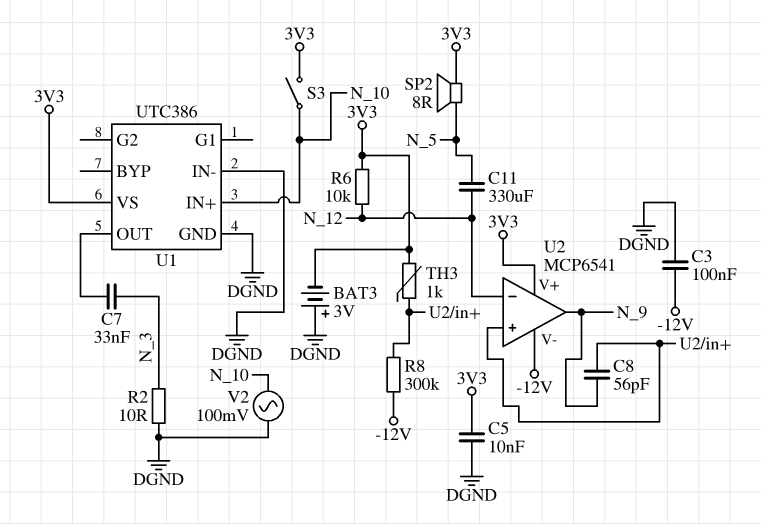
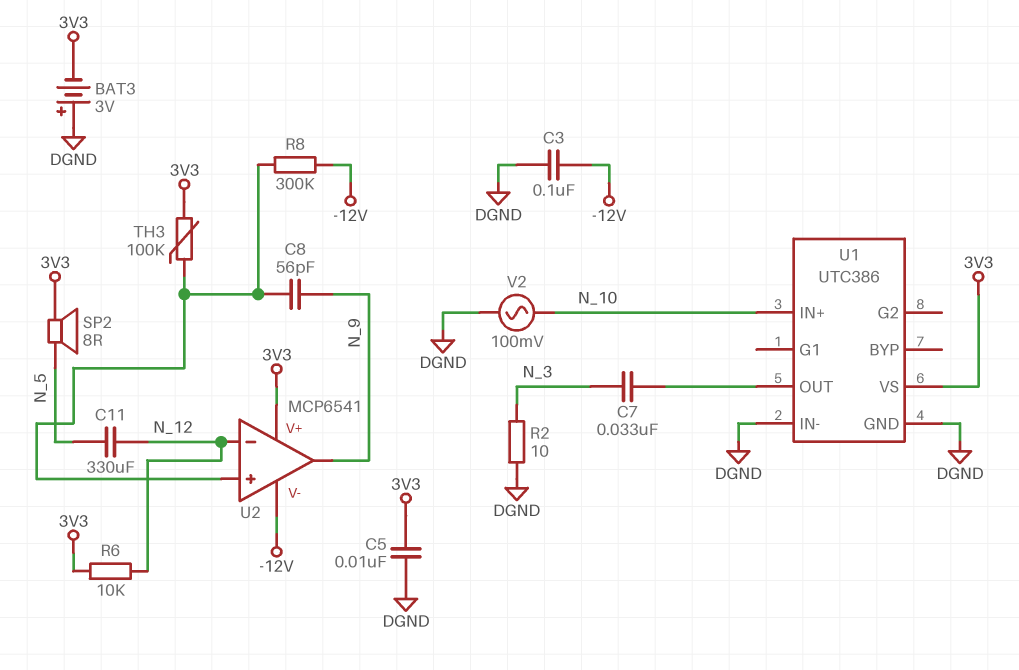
S3: switch (3V3, N_10) -> none
TH3: 1k (3V3, U2/in+) -> 100k (3V3, U2/in+)

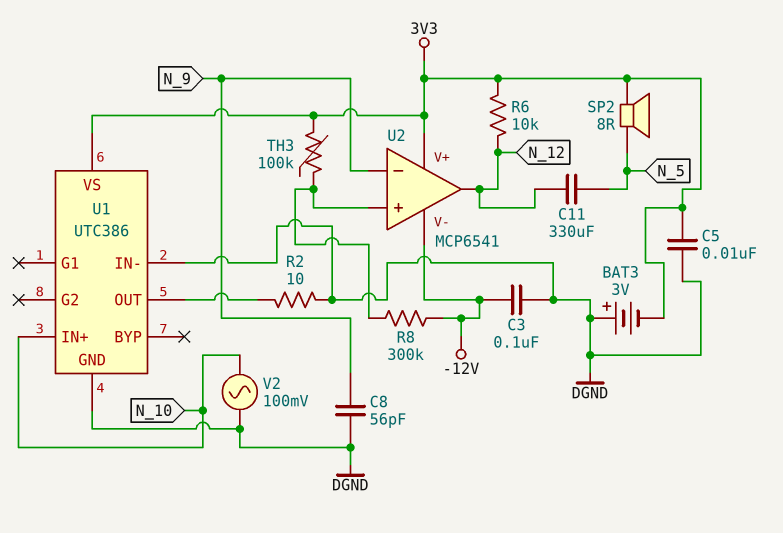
C7: 33nF (N_3, U1/OUT) -> none
C8: 56pF (N_9, U2/in+) -> 56pF (DGND, N_9)
R2: 10 (DGND, N_3) -> 10 (DGND, U1/OUT)
U2 pin in-: N_12 -> N_9
U2 pin out: N_9 -> N_12

